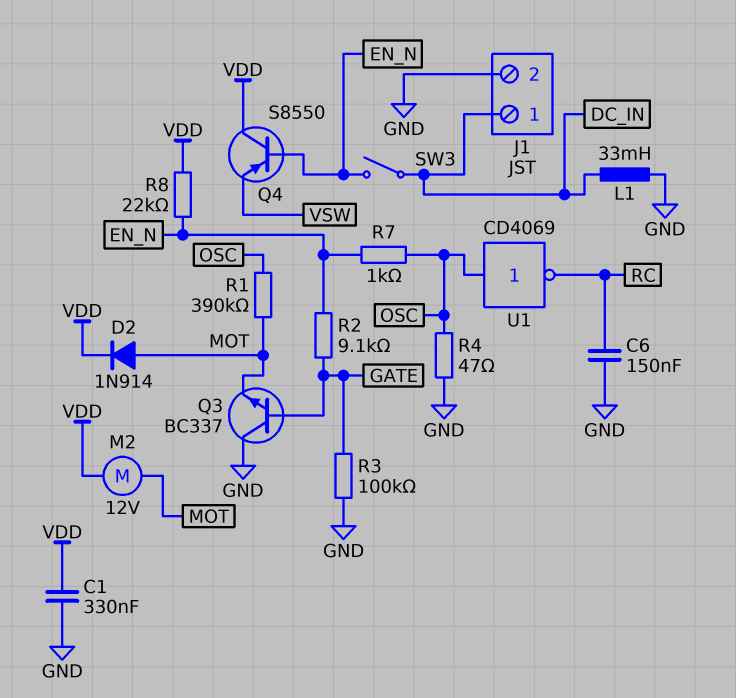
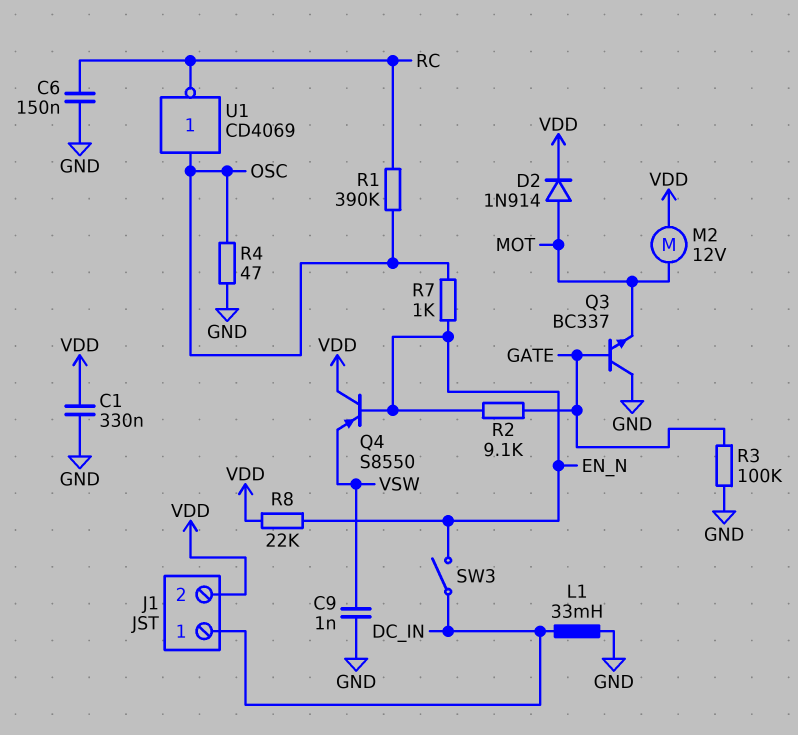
C9: none -> 1nF (GND, VSW)
J1 pin 2: GND -> VDD
R1: 390k (MOT, OSC) -> 390k (OSC, RC)

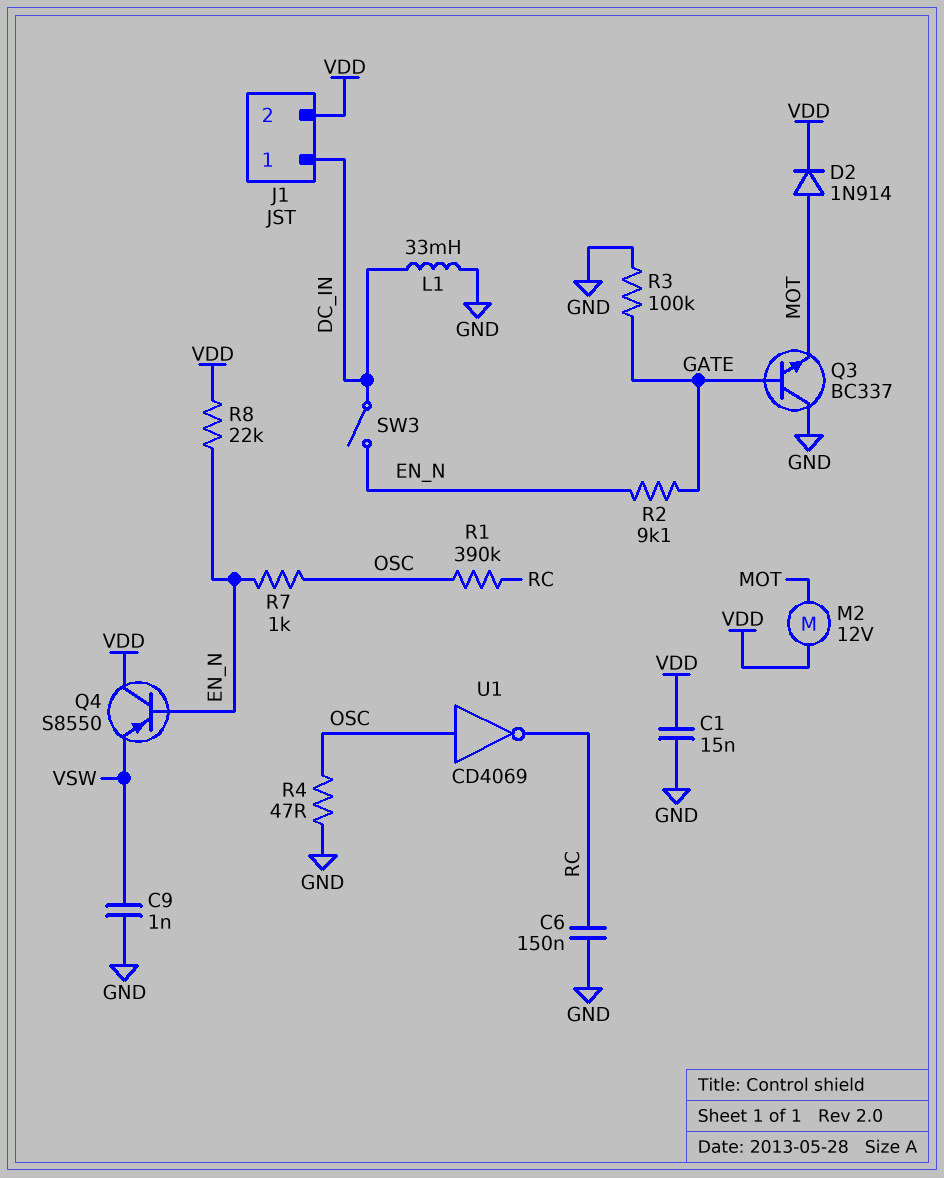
C1: 330nF (GND, VDD) -> 15nF (GND, VDD)

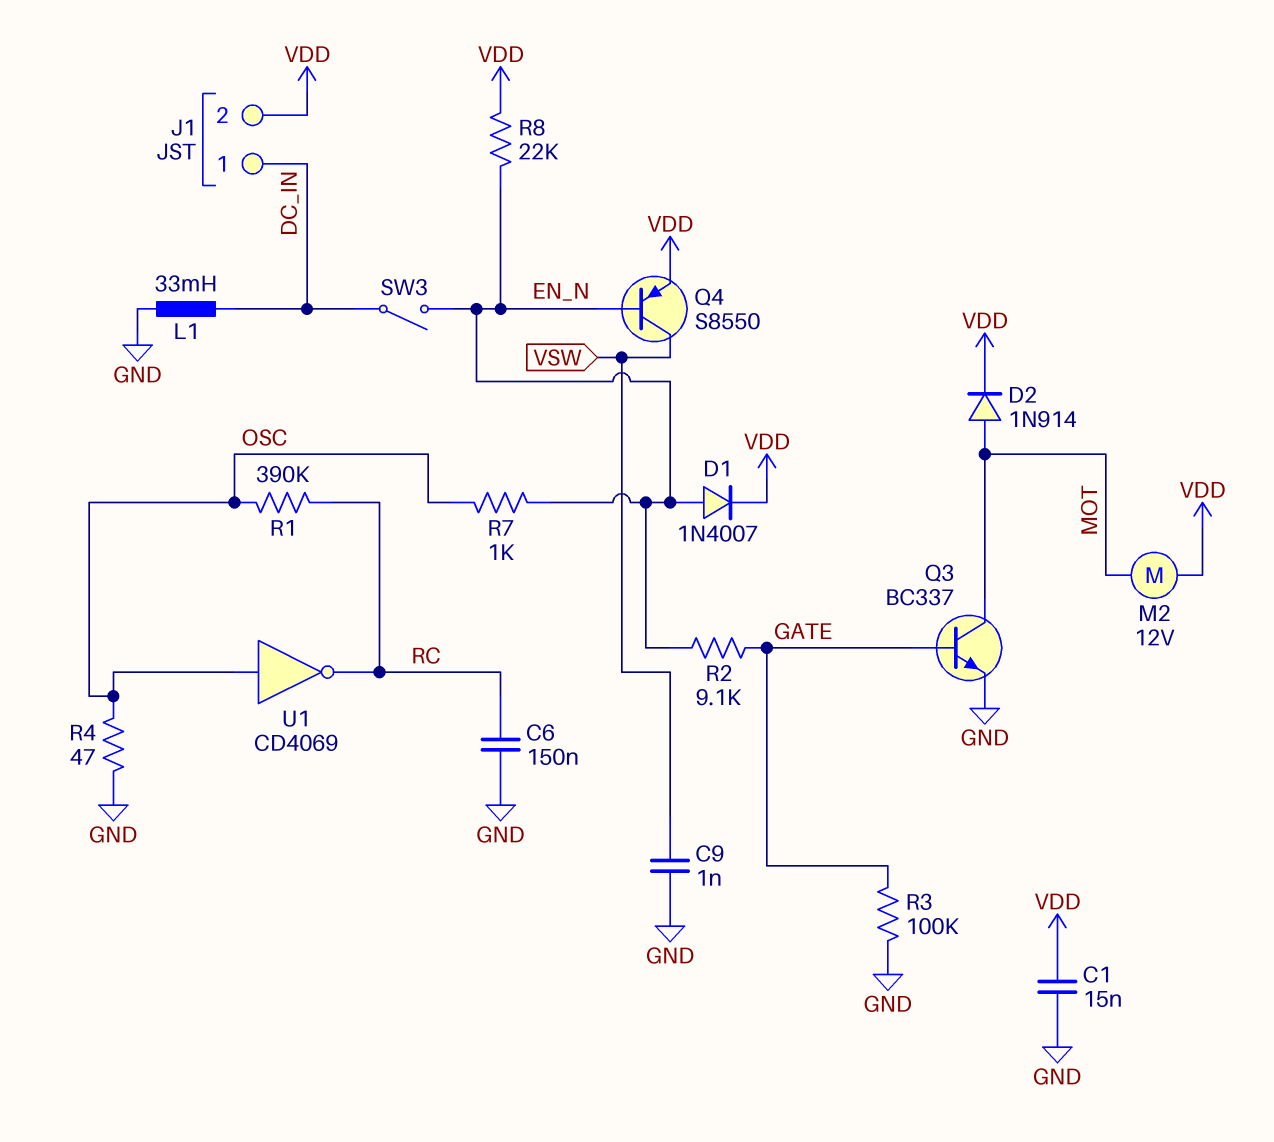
D1: none -> diode 1N4007 (A EN_N, K VDD)
Q3: NPN BC337 (B GATE, C GND, E MOT) -> NPN BC337 (B GATE, C MOT, E GND)
Q4: PNP S8550 (B EN_N, C VDD, E VSW) -> PNP S8550 (B EN_N, C VSW, E VDD)

